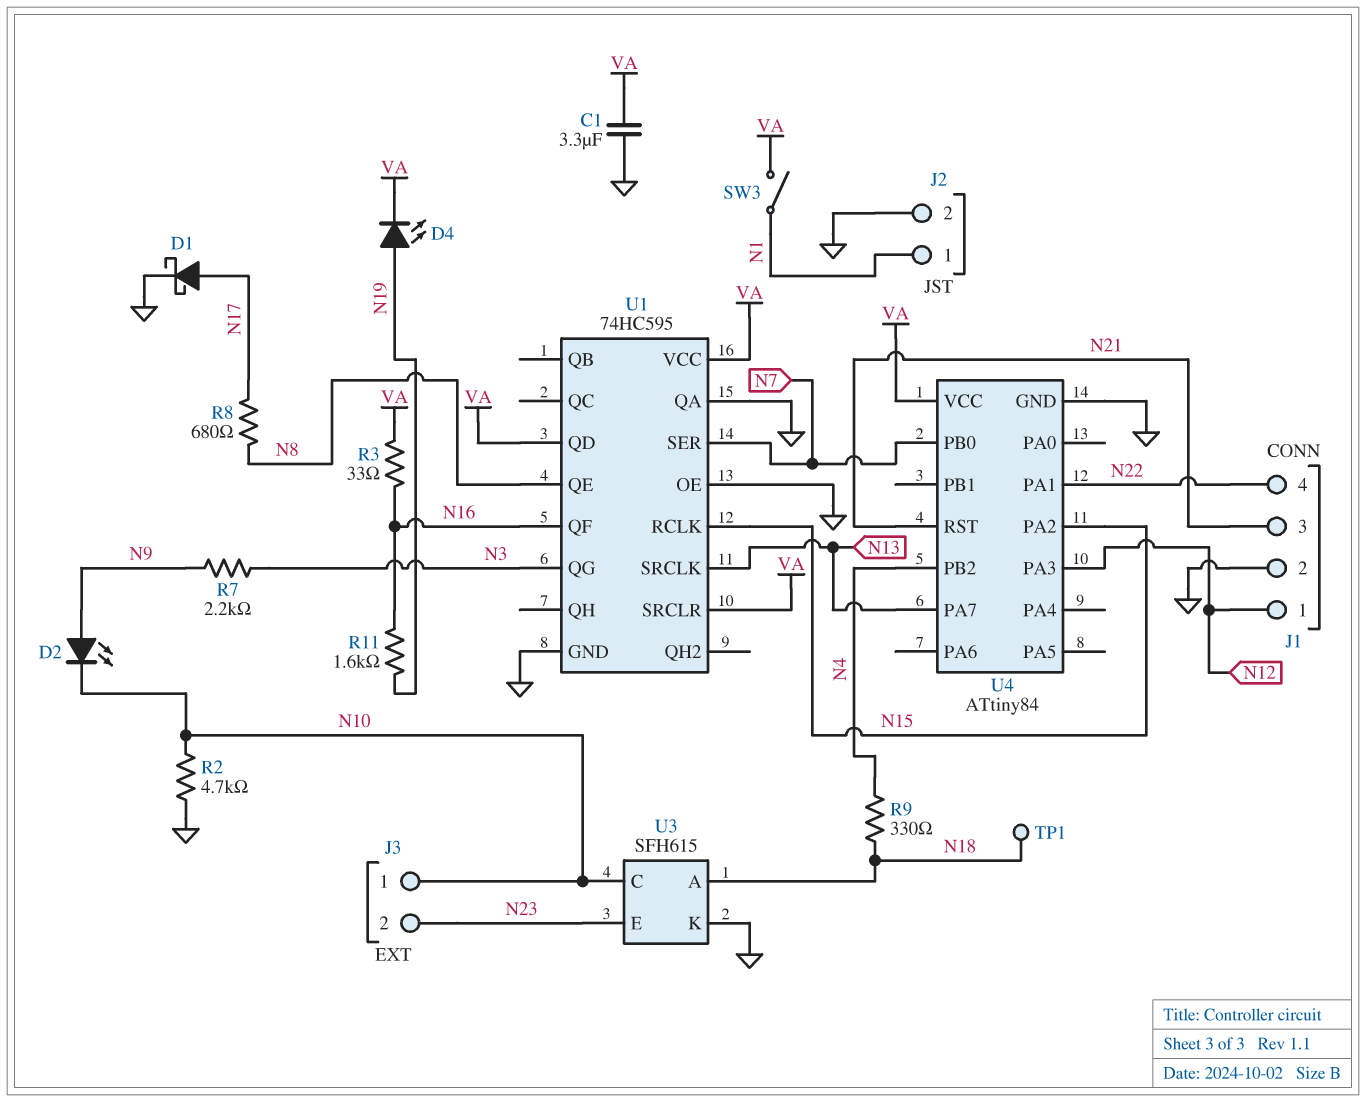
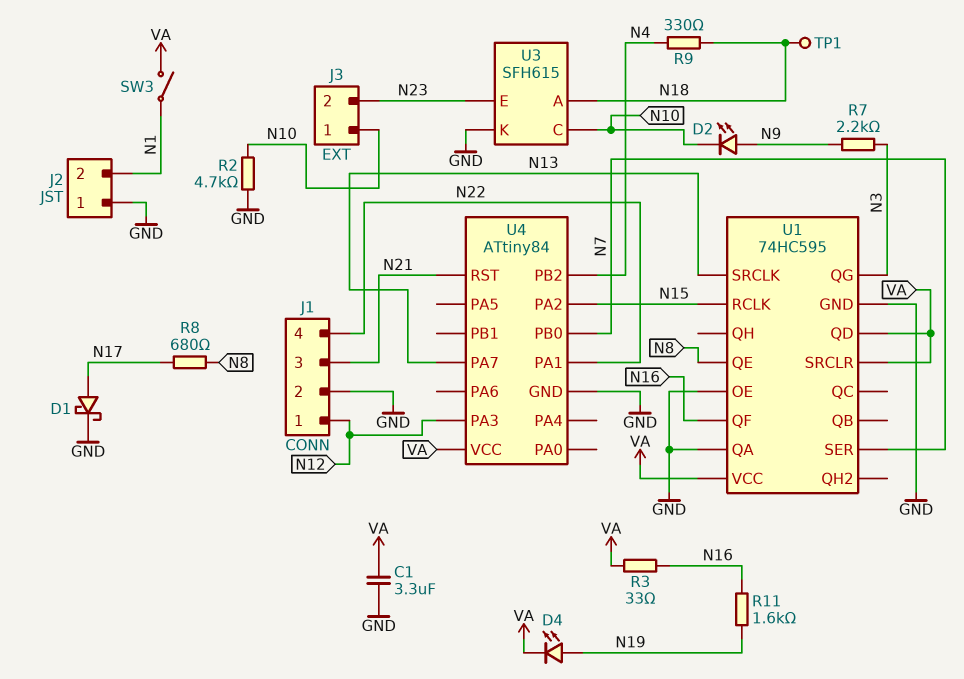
J2 pin 1: N1 -> GND
J2 pin 2: GND -> N1

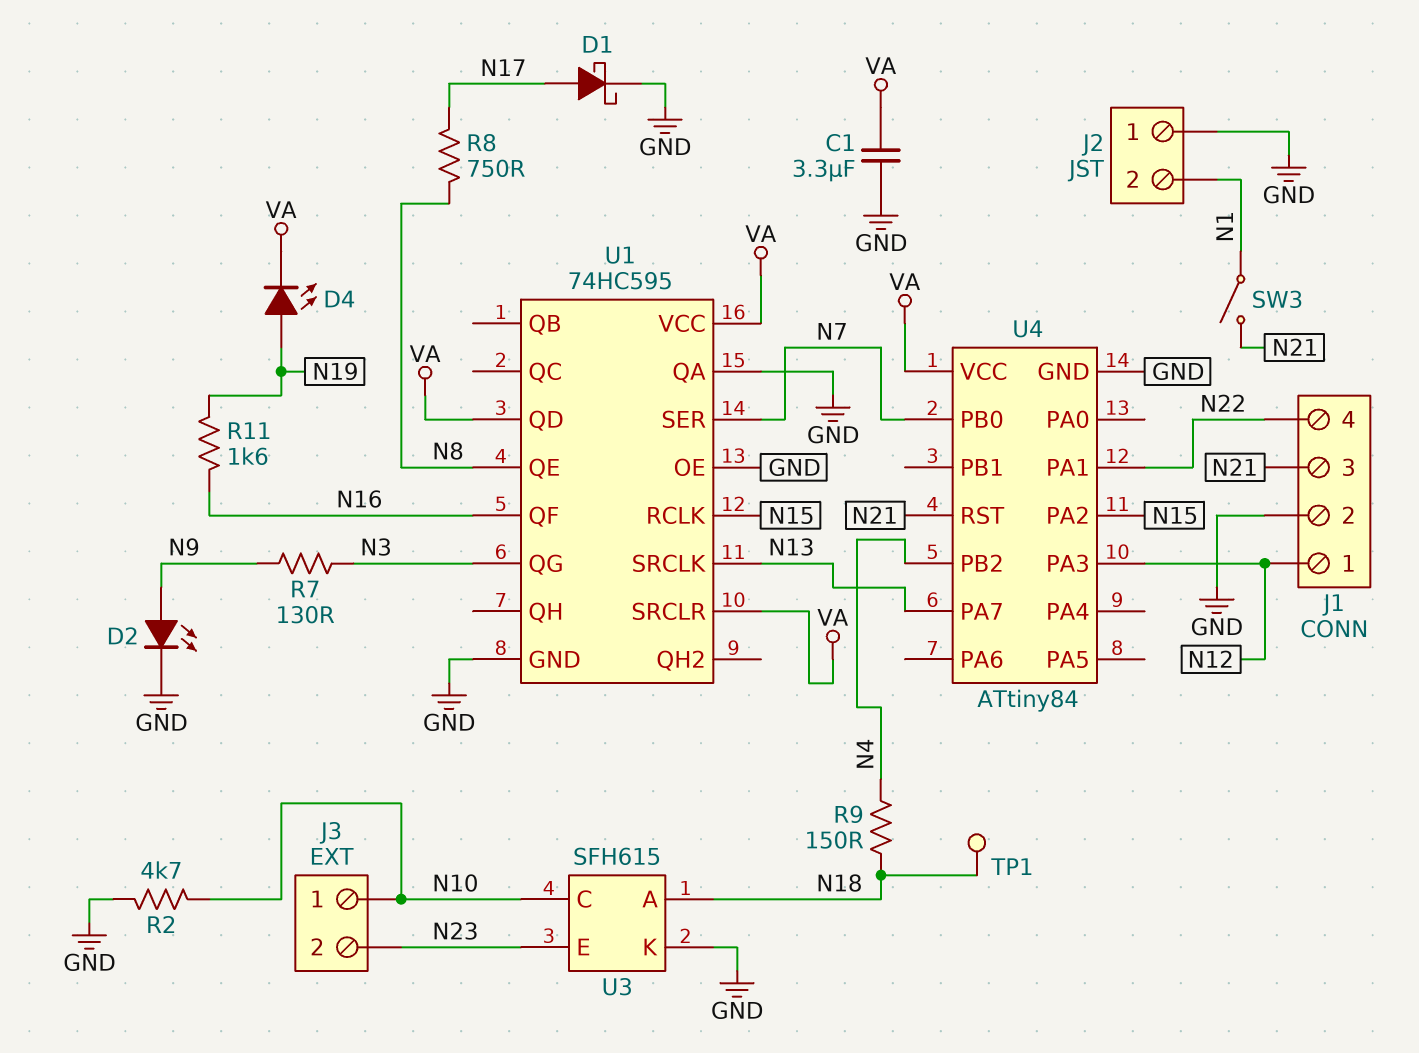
D2: LED (A N9, K N10) -> LED (A N9, K GND)
R3: 33 (N16, VA) -> none
R7: 2.2k (N3, N9) -> 130 (N3, N9)
R8: 680 (N8, N17) -> 750 (N8, N17)
R9: 330 (N4, N18) -> 150 (N4, N18)
SW3: switch (N1, VA) -> switch (N1, N21)

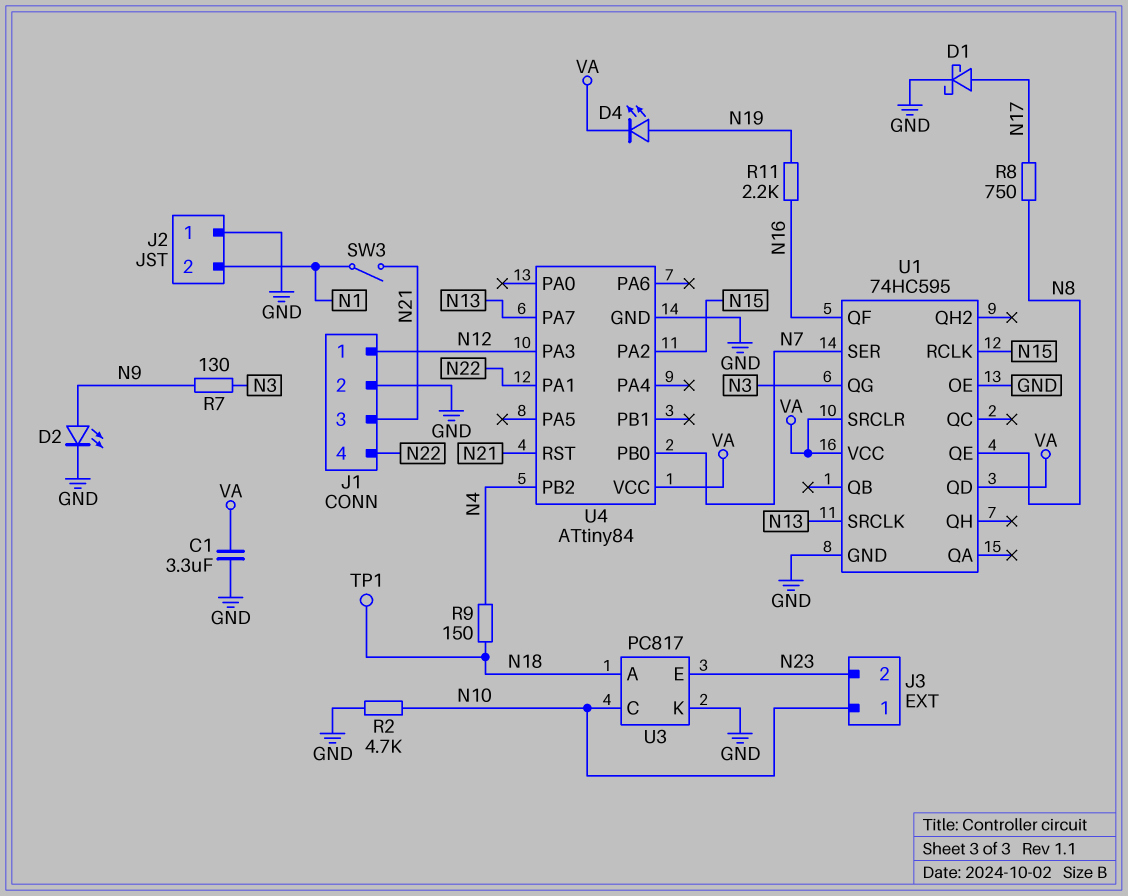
R11: 1.6k (N16, N19) -> 2.2k (N16, N19)
U1 pin QA: GND -> none
U3: SFH615 -> PC817

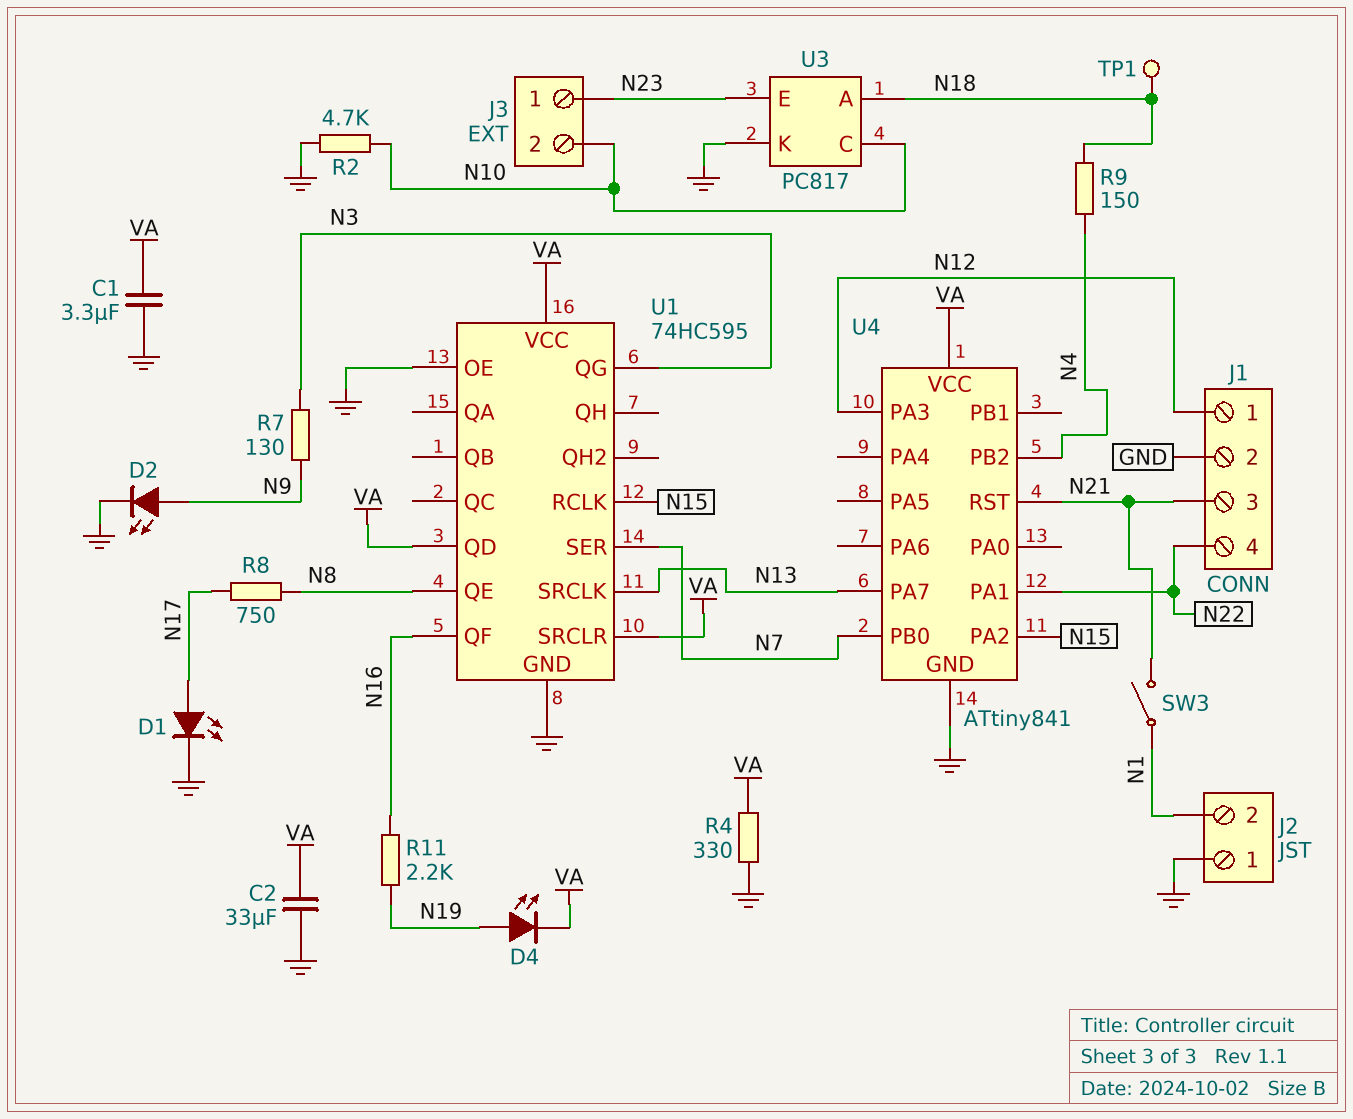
C2: none -> 33uF (GND, VA)
D1: schottky (A N17, K GND) -> LED (A N17, K GND)
J3 pin 1: N10 -> N23
J3 pin 2: N23 -> N10
R4: none -> 330 (GND, VA)
U4: ATtiny84 -> ATtiny841

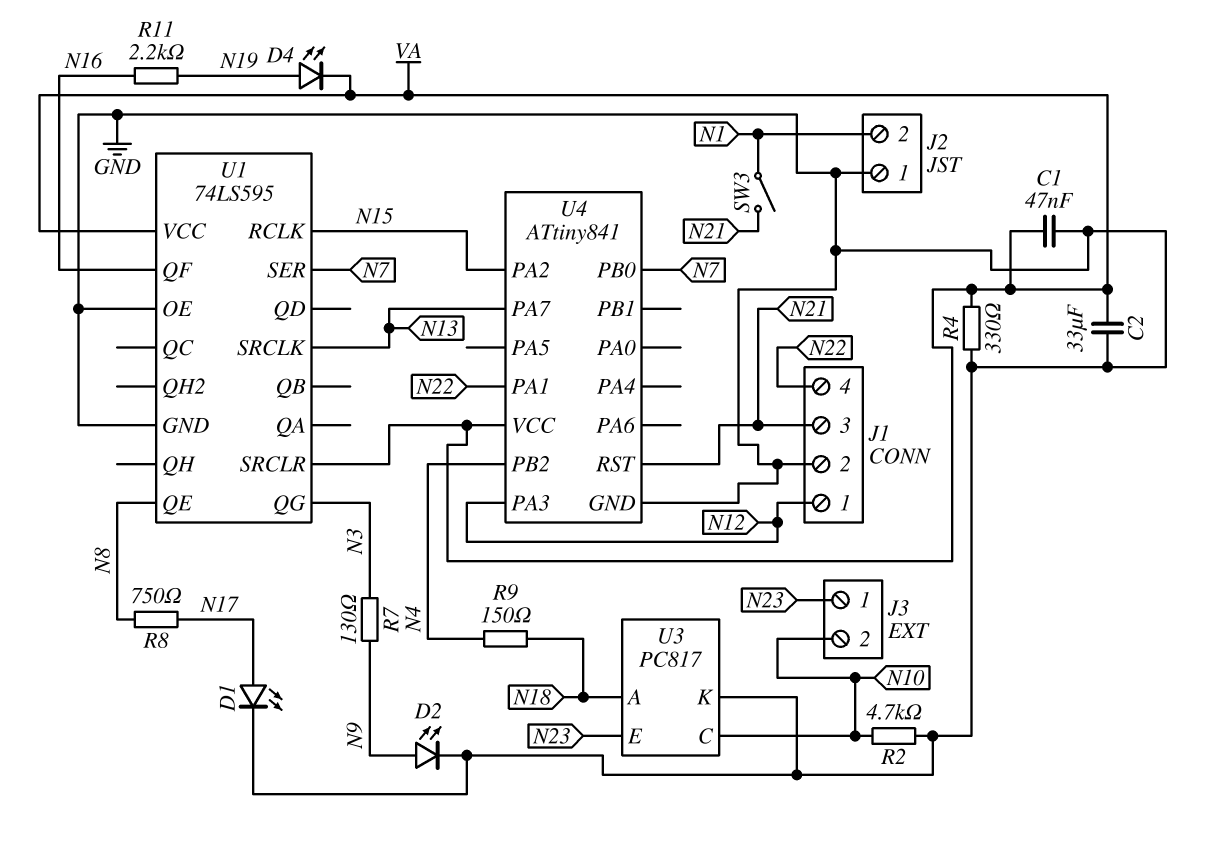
C1: 3.3uF (GND, VA) -> 47nF (GND, VA)
TP1: test point (N18) -> none
U1: 74HC595 -> 74LS595
U1 pin QD: VA -> none

